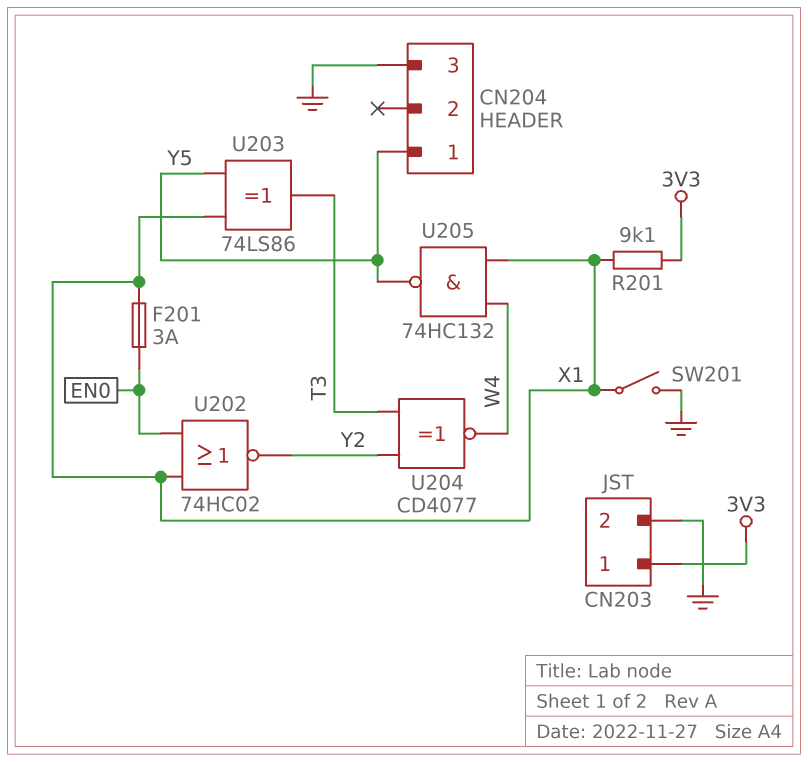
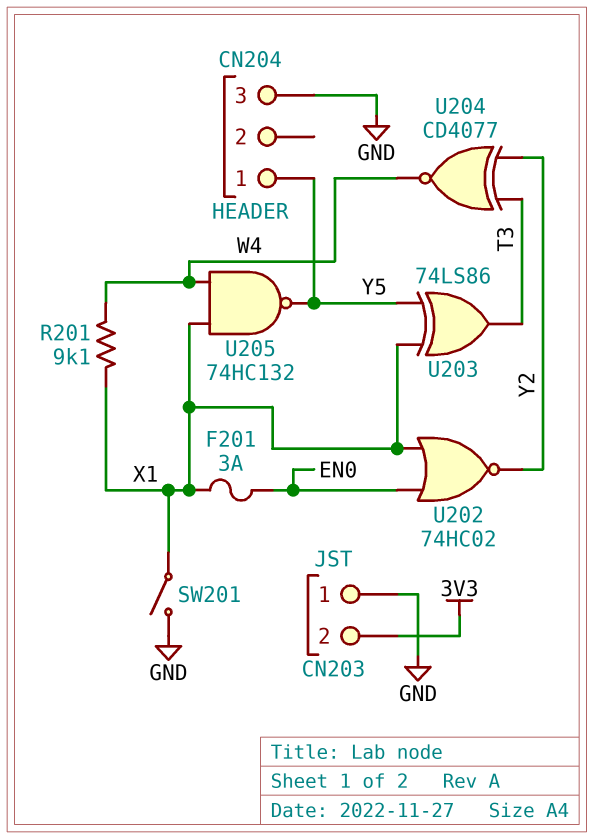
CN203 pin 1: 3V3 -> GND
CN203 pin 2: GND -> 3V3
R201: 9.1k (3V3, X1) -> 9.1k (W4, X1)

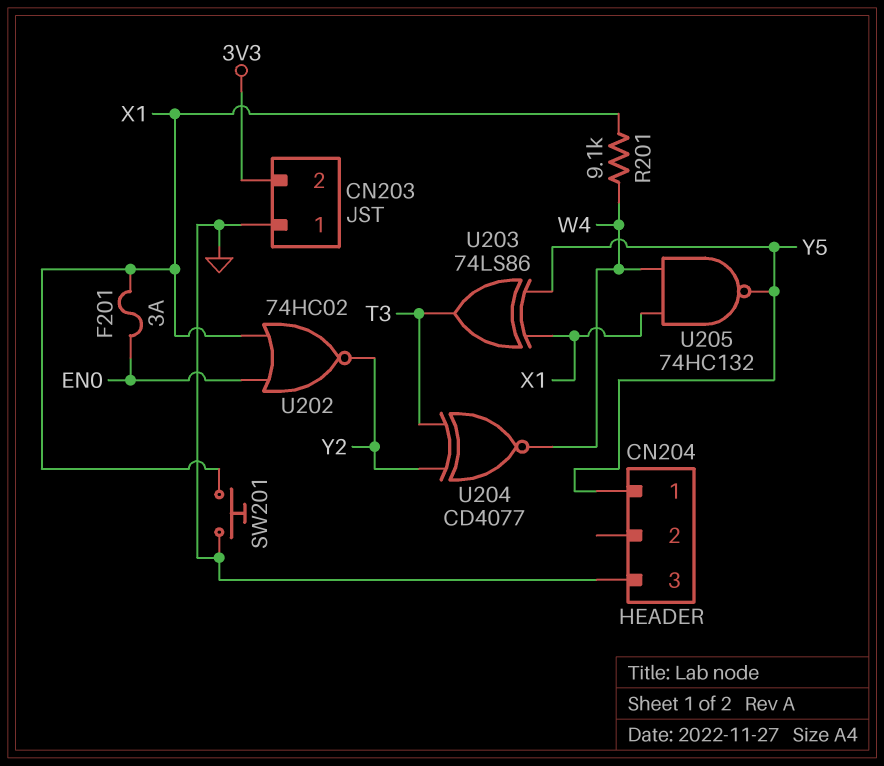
SW201: switch (GND, X1) -> button (GND, X1)

